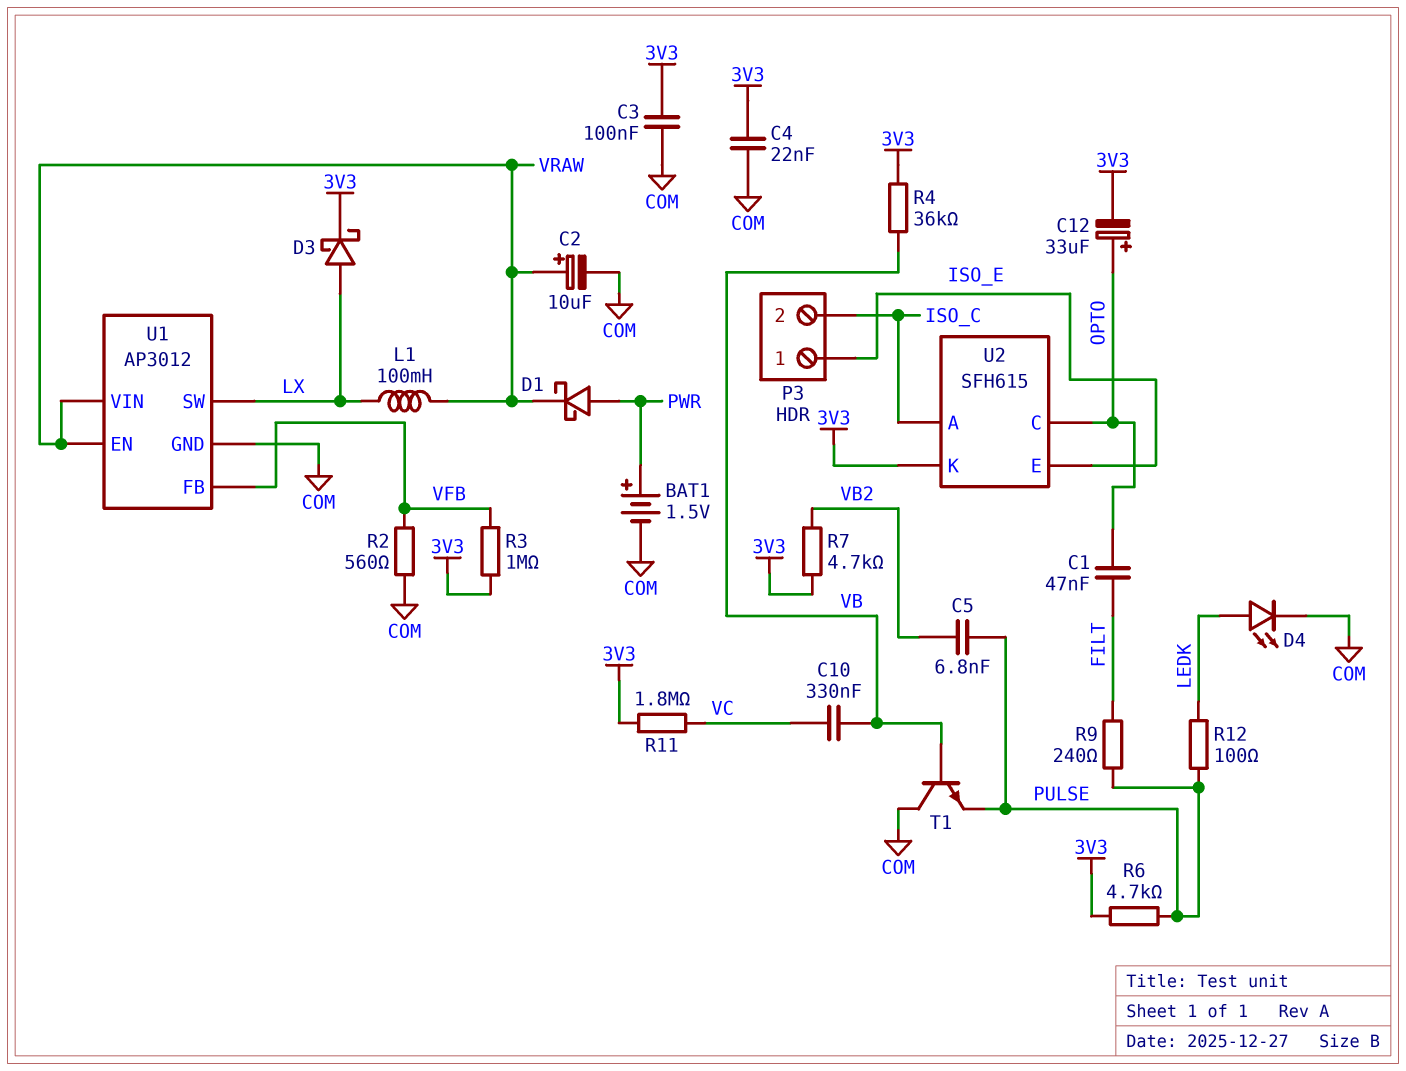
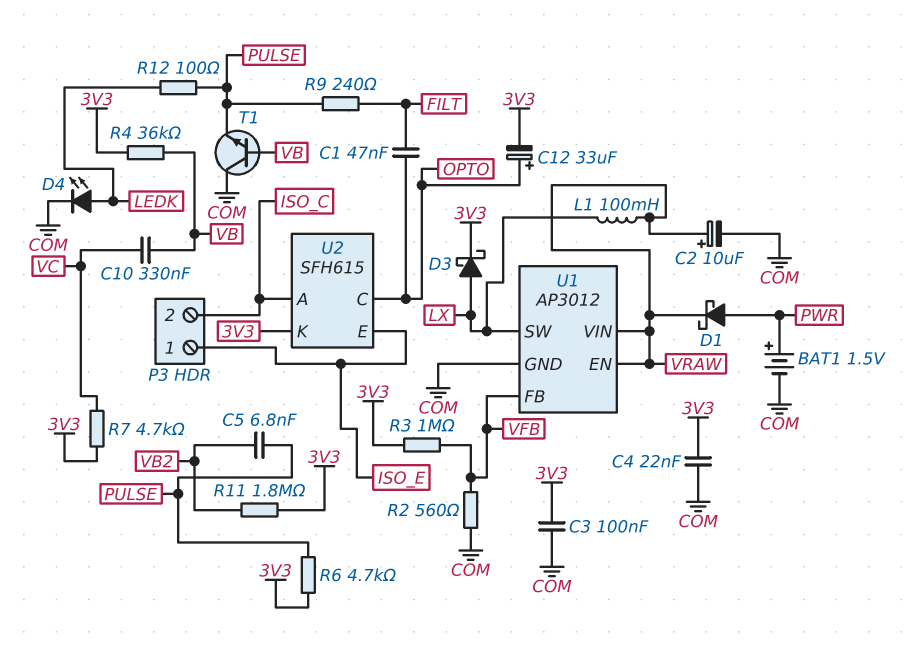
R7: 4.7k (3V3, VB2) -> 4.7k (3V3, VC)
R11: 1.8M (3V3, VC) -> 1.8M (3V3, VB2)

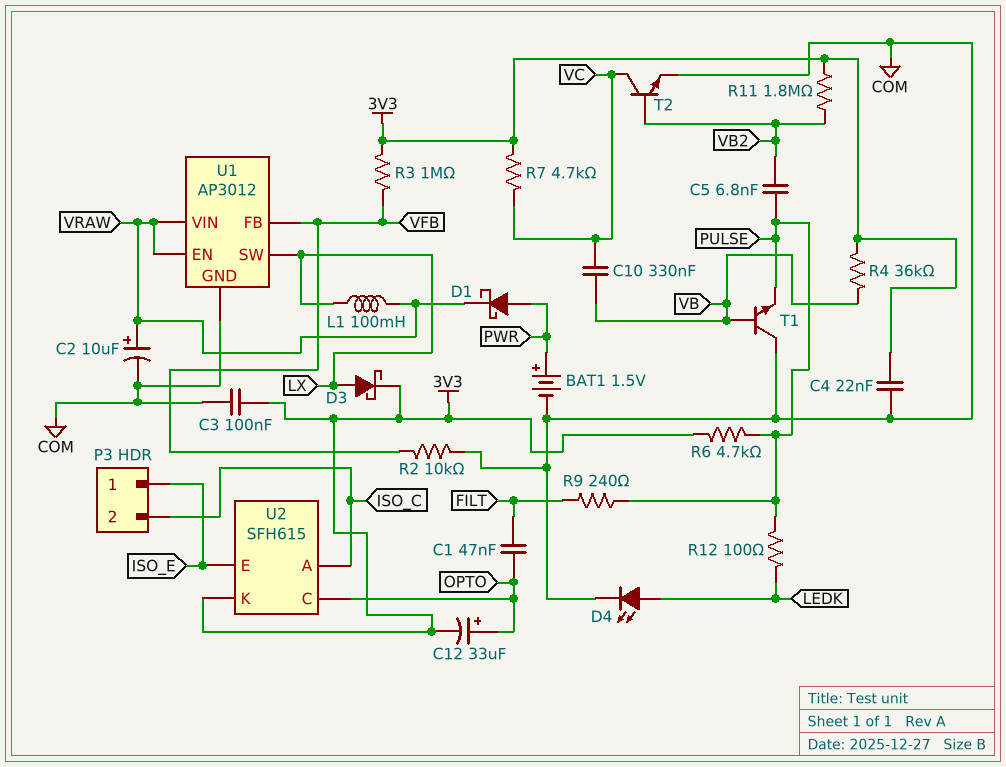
R2: 560 (COM, VFB) -> 10k (COM, VFB)
T2: none -> NPN (B VB2, C VC, E COM)

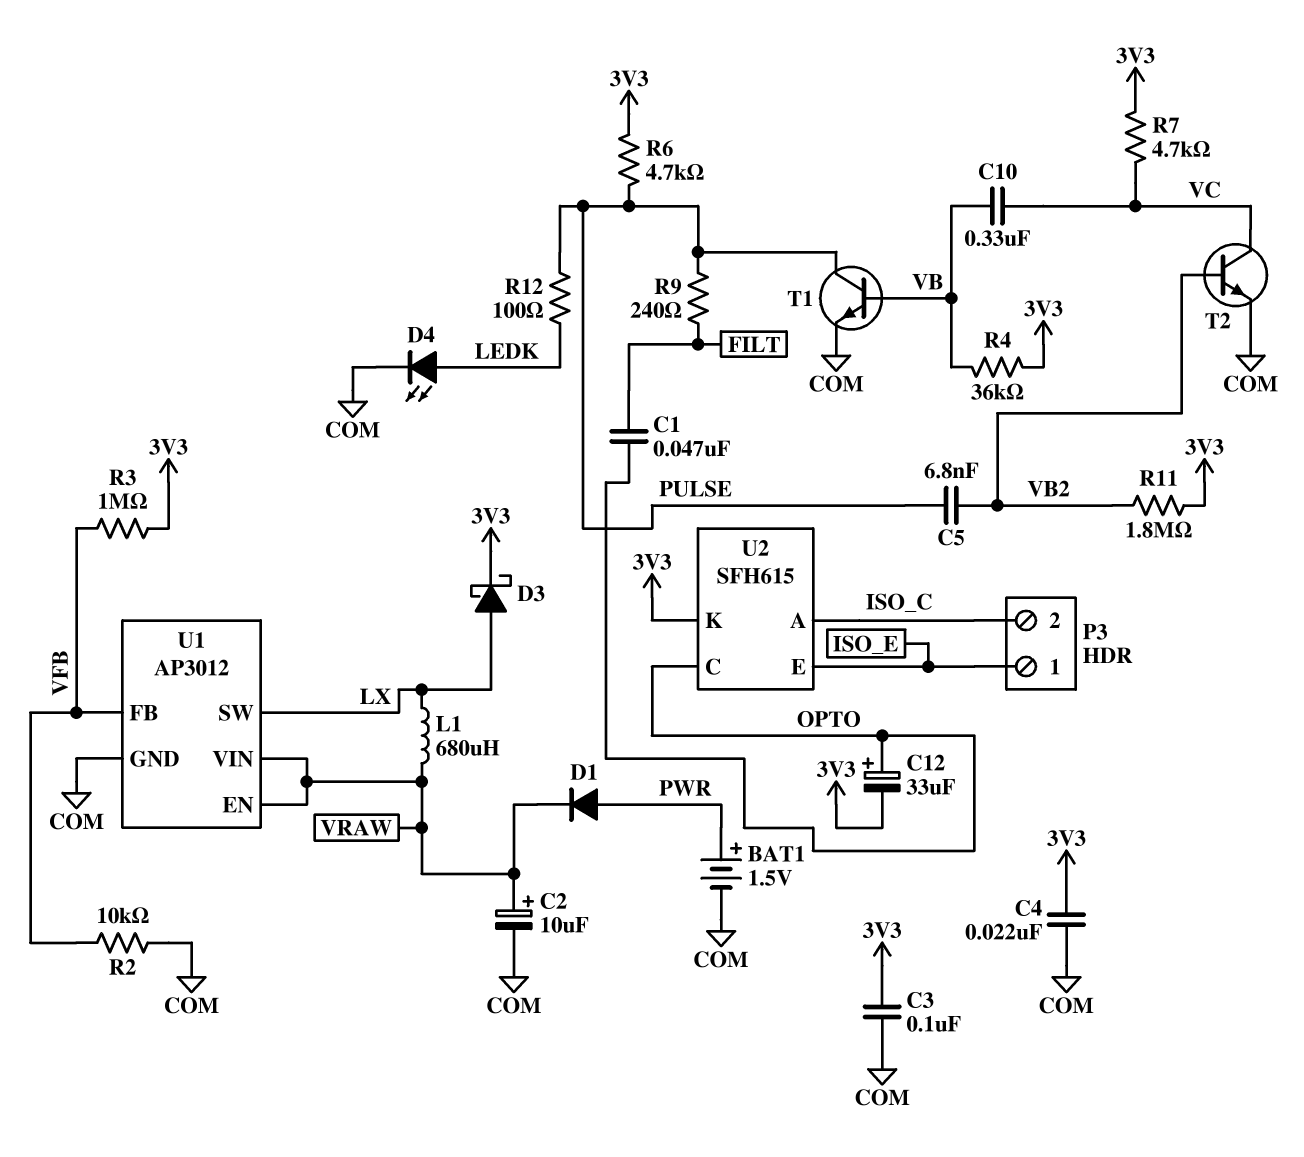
D1: schottky (A PWR, K VRAW) -> diode (A PWR, K VRAW)
L1: 100mH (LX, VRAW) -> 680uH (LX, VRAW)
T1: NPN (B VB, C COM, E PULSE) -> NPN (B VB, C PULSE, E COM)

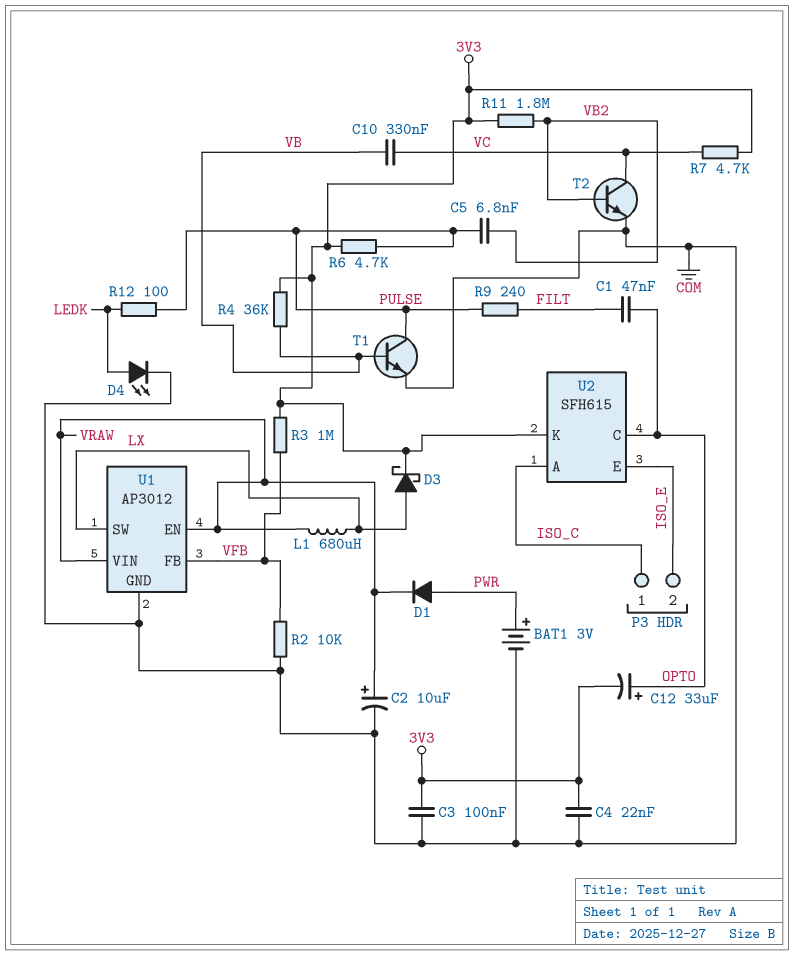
BAT1: 1.5V (plus PWR, minus COM) -> 3V (plus PWR, minus COM)
P3 pin 1: ISO_E -> ISO_C
P3 pin 2: ISO_C -> ISO_E

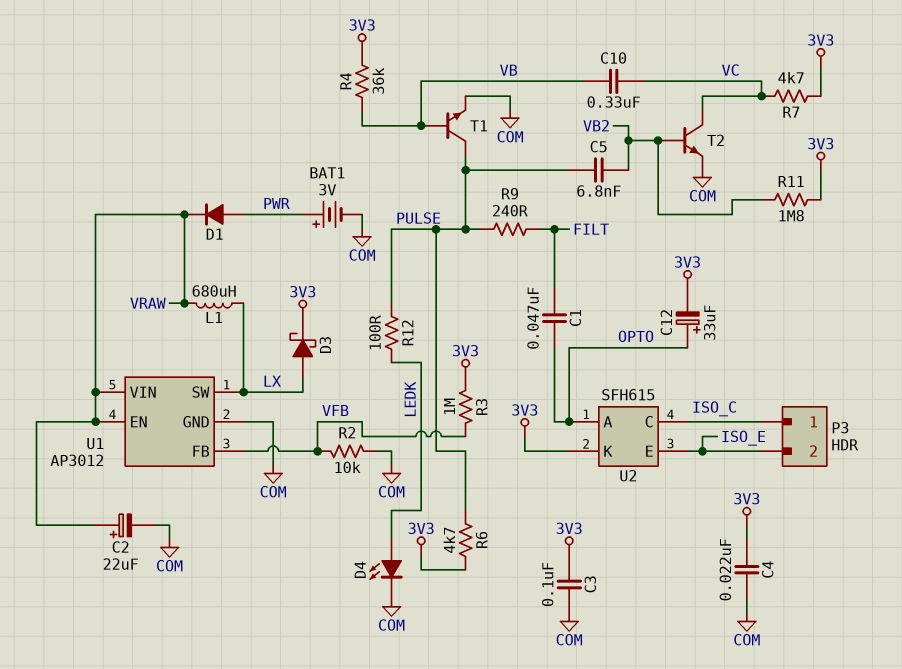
C2: 10uF (plus VRAW, minus COM) -> 22uF (plus VRAW, minus COM)
U2 pin A: ISO_C -> OPTO
U2 pin C: OPTO -> ISO_C

